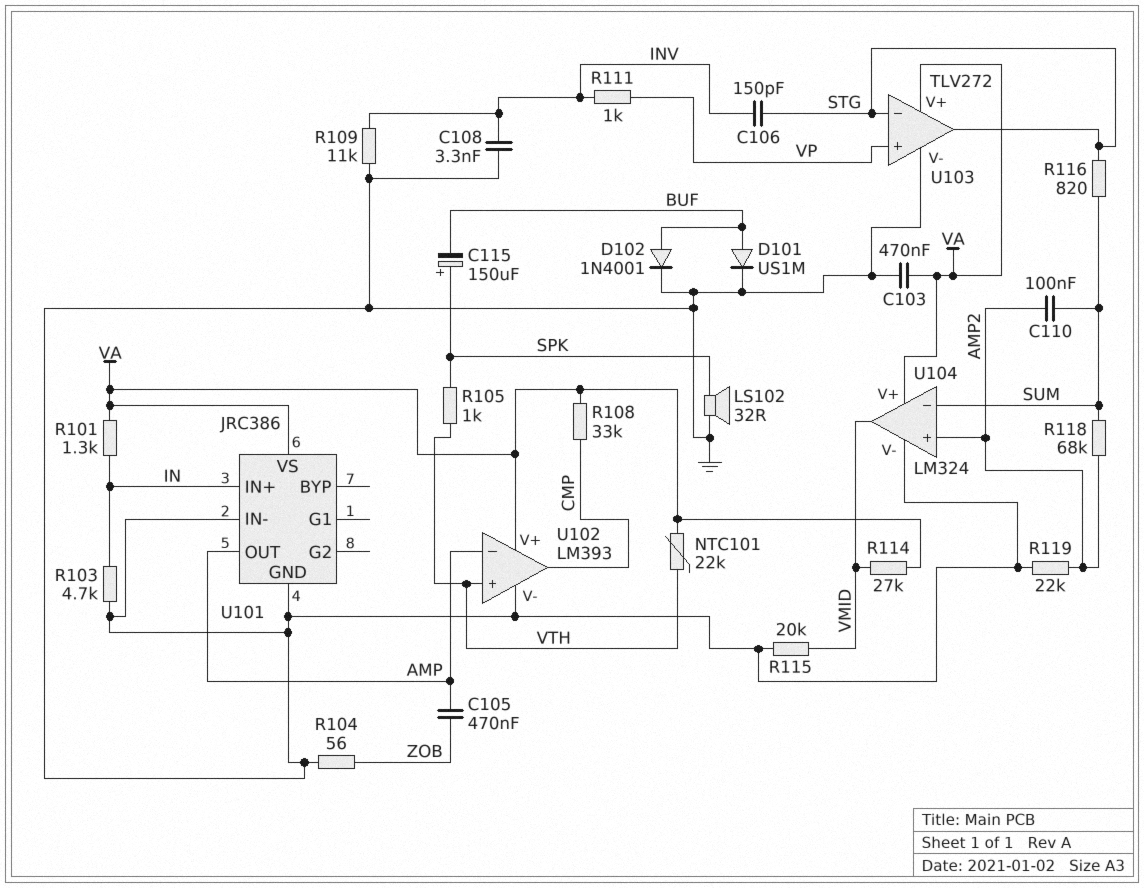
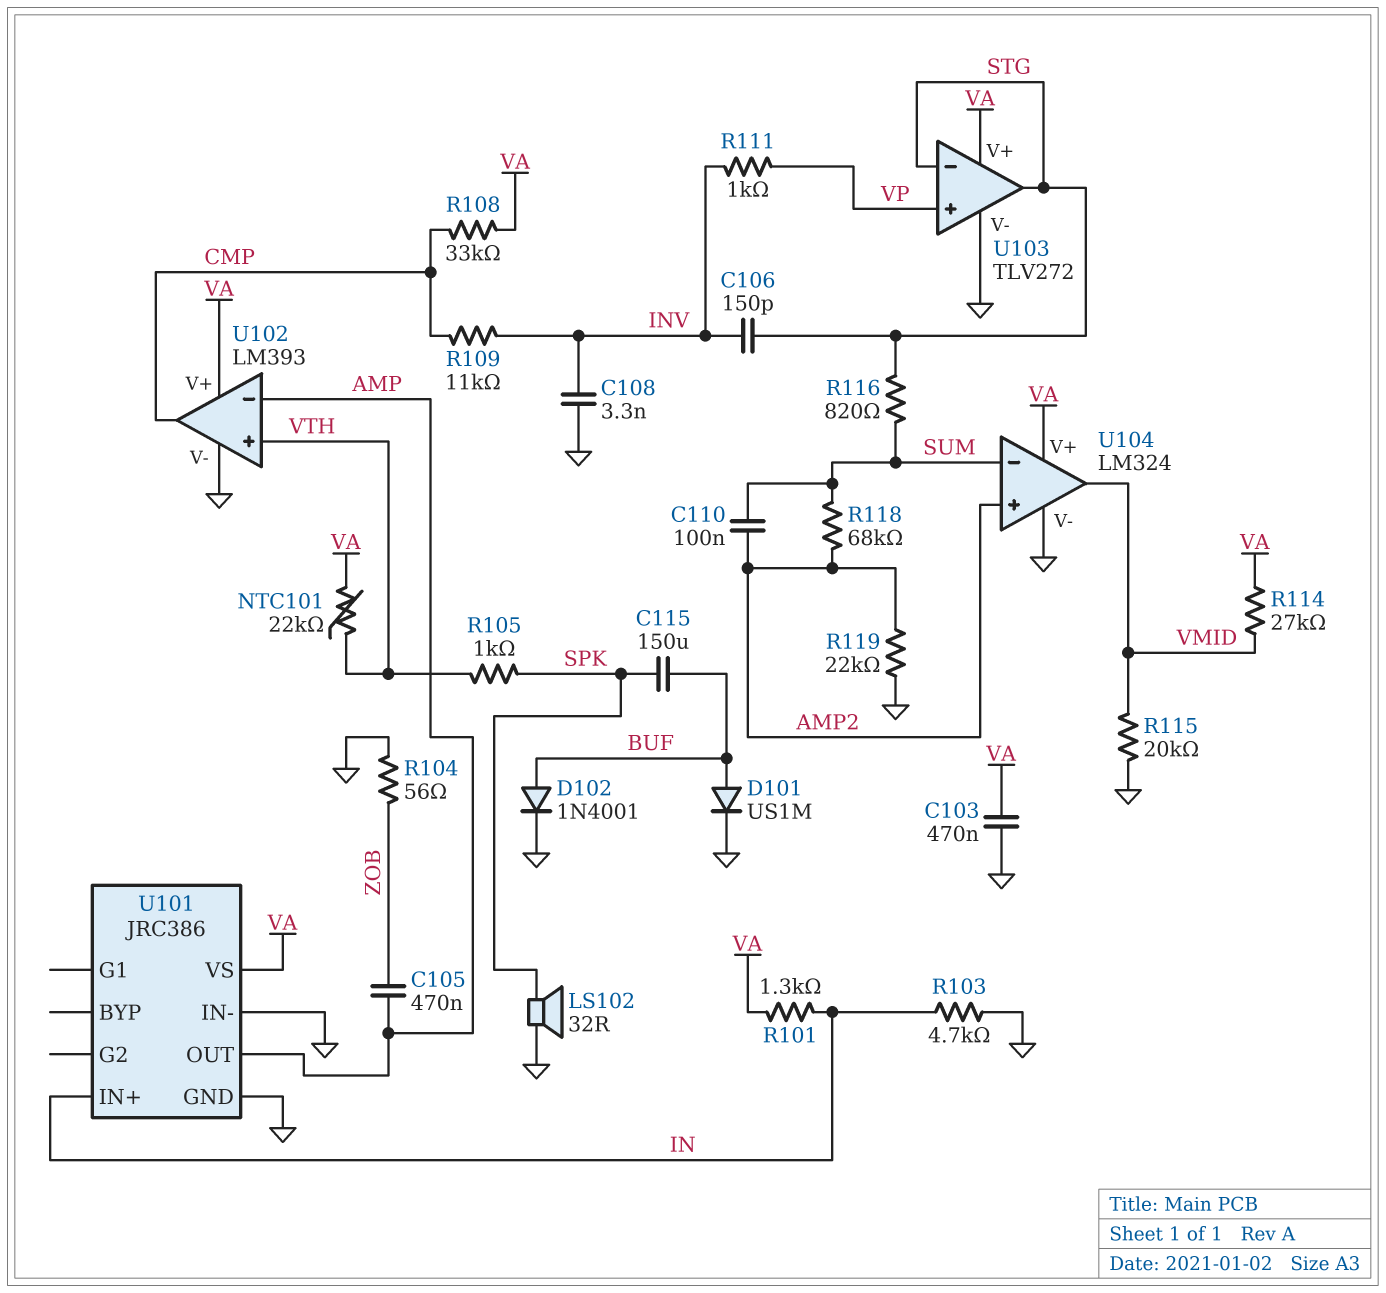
C115: 150uF (plus SPK, minus BUF) -> 150uF (BUF, SPK)
R109: 11k (GND, INV) -> 11k (CMP, INV)

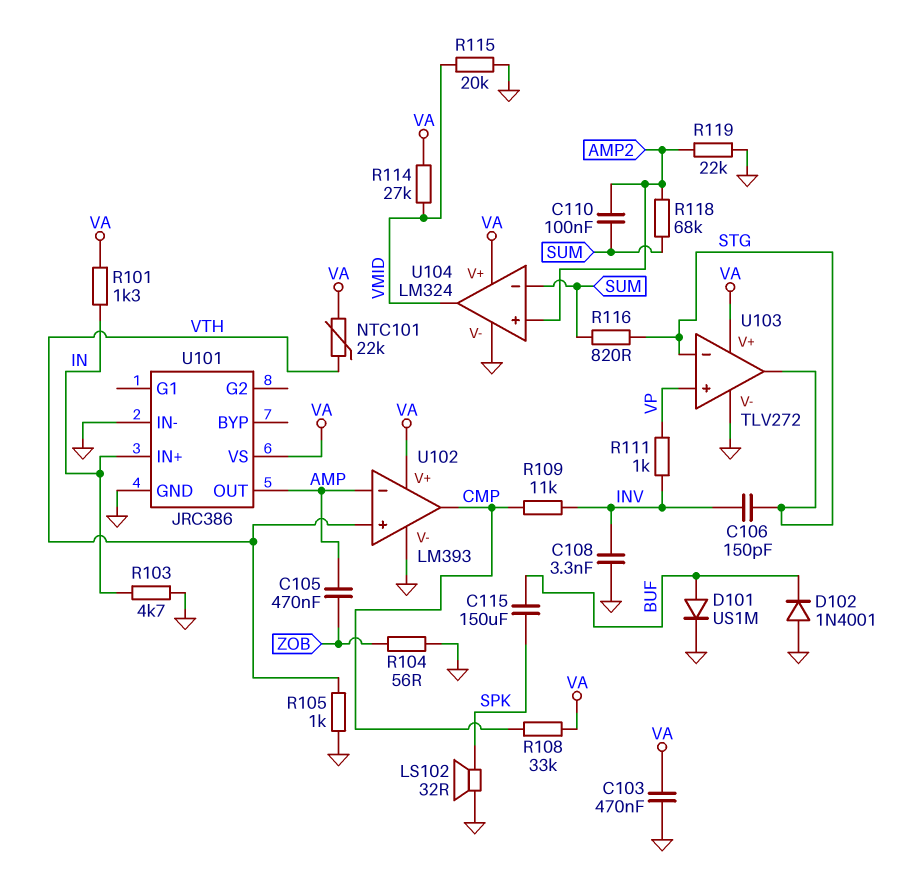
D102: diode 1N4001 (A BUF, K GND) -> diode 1N4001 (A GND, K BUF)
R105: 1k (SPK, VTH) -> 1k (GND, VTH)

